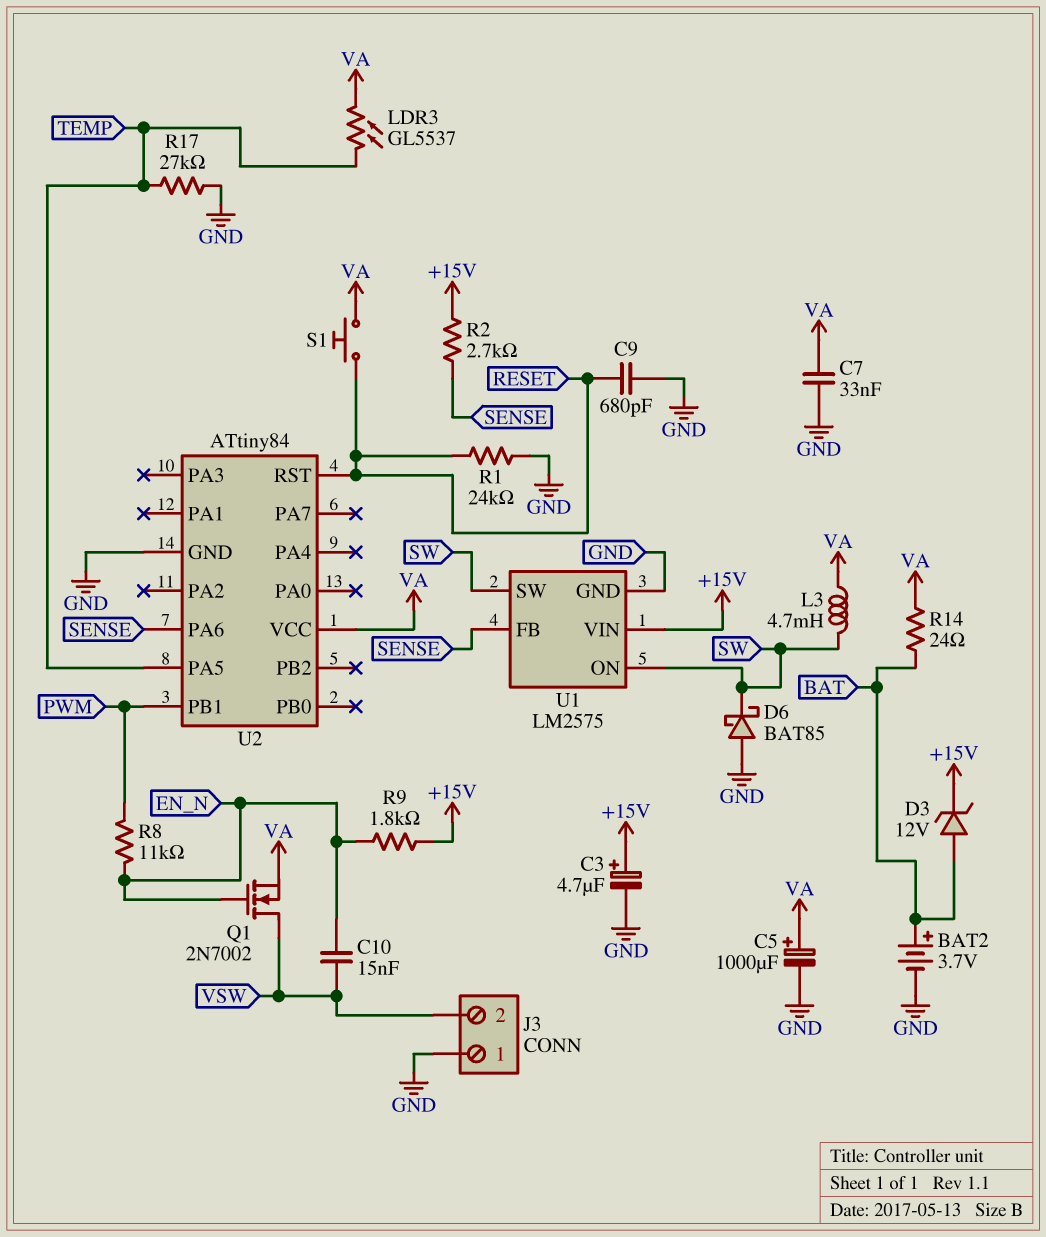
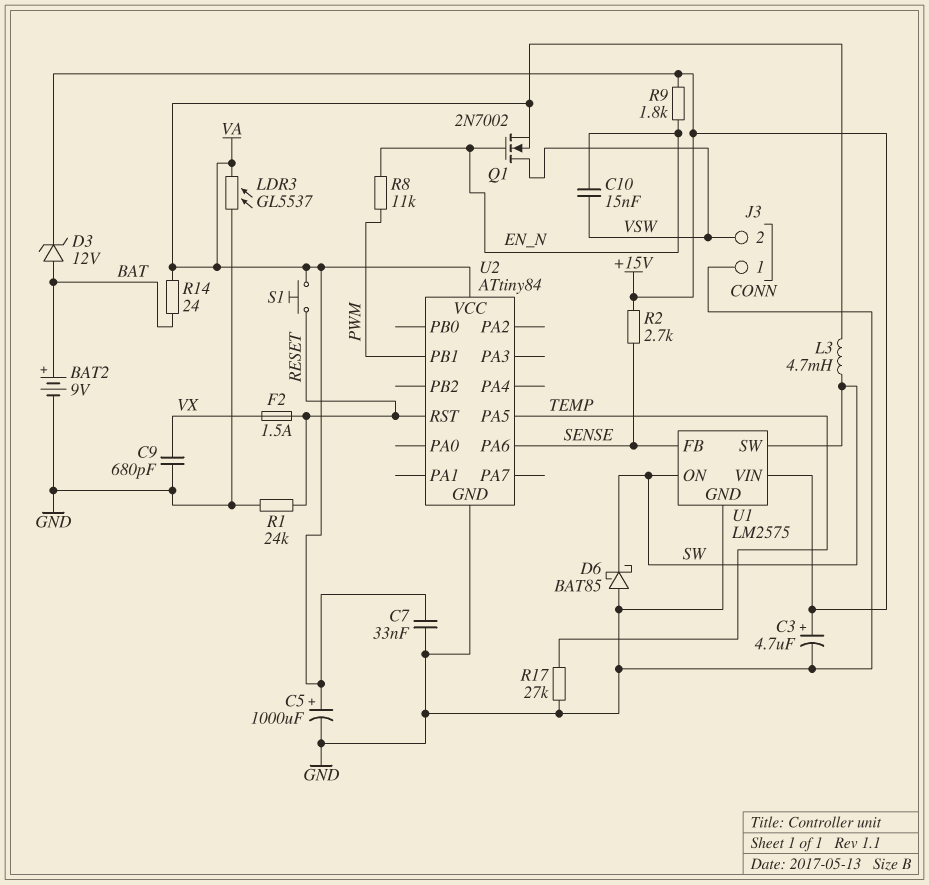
BAT2: 3.7V (plus BAT, minus GND) -> 9V (plus BAT, minus GND)
C9: 680pF (GND, RESET) -> 680pF (GND, VX)
F2: none -> 1.5A (RESET, VX)
LDR3: GL5537 (TEMP, VA) -> GL5537 (GND, VA)

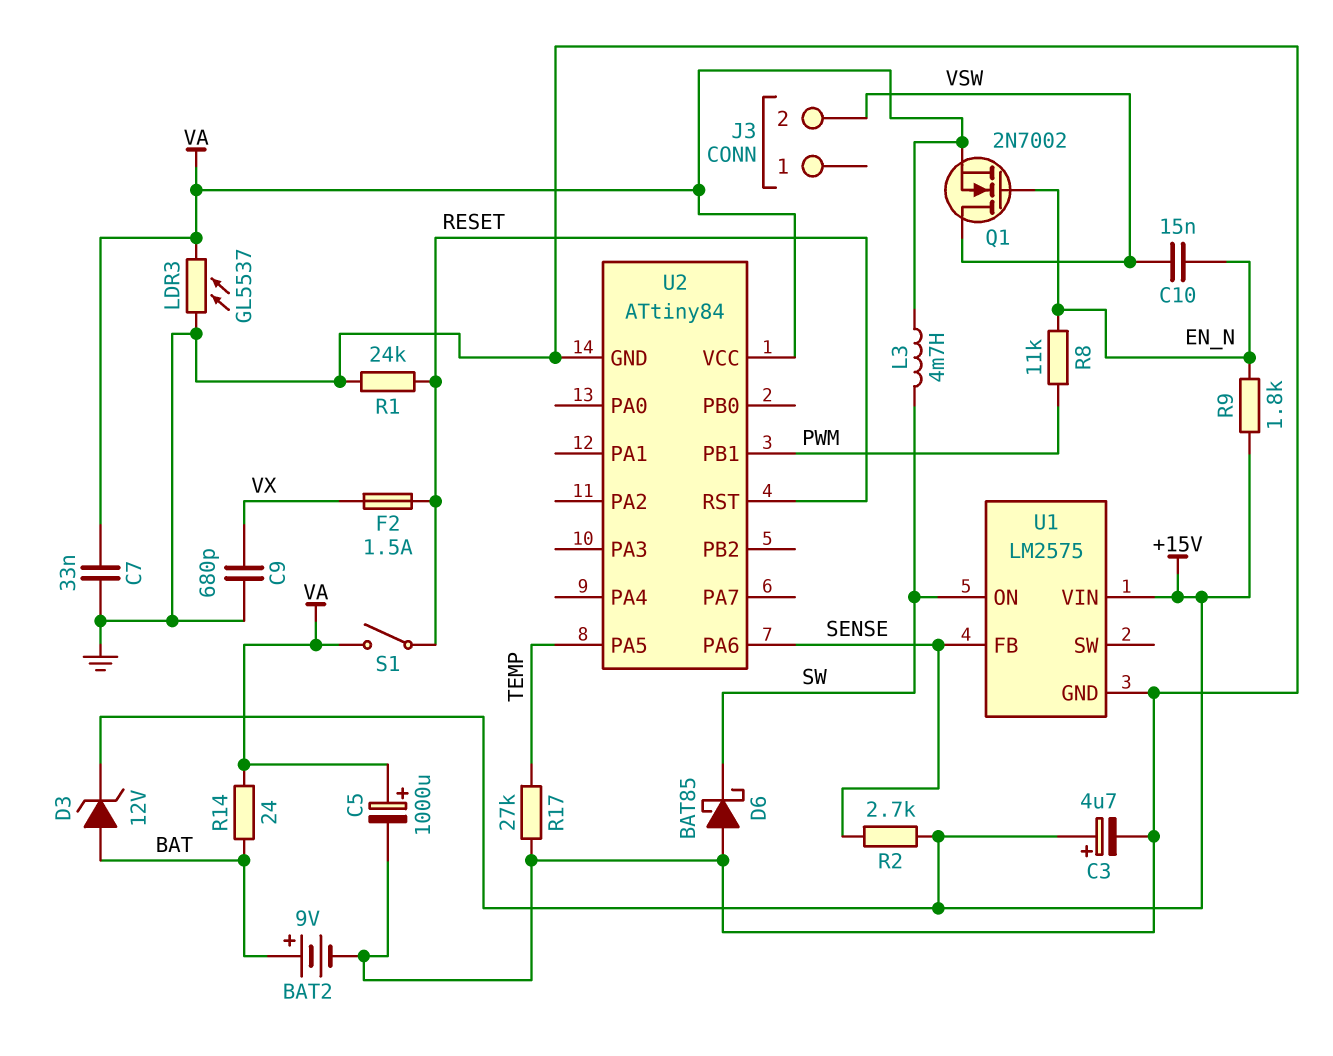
J3 pin 1: GND -> none
S1: button (RESET, VA) -> switch (RESET, VA)
U1 pin SW: SW -> none

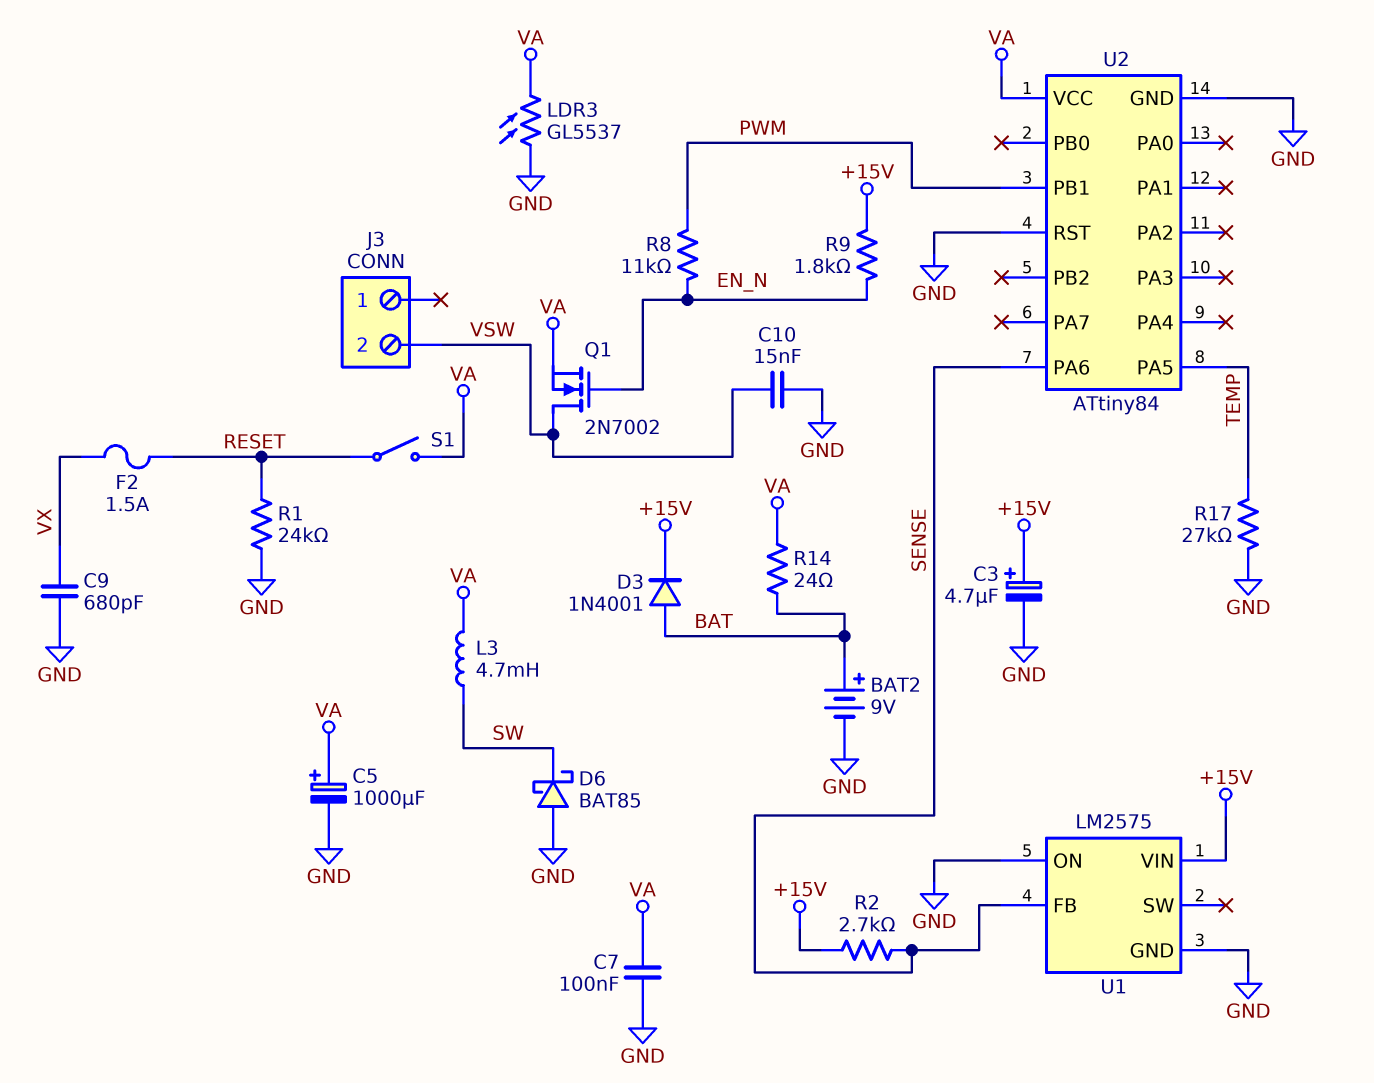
C7: 33nF (GND, VA) -> 100nF (GND, VA)
C10: 15nF (EN_N, VSW) -> 15nF (GND, VSW)
D3: zener 12V (A BAT, K +15V) -> diode 1N4001 (A BAT, K +15V)
U1 pin ON: SW -> GND
U2 pin RST: RESET -> GND

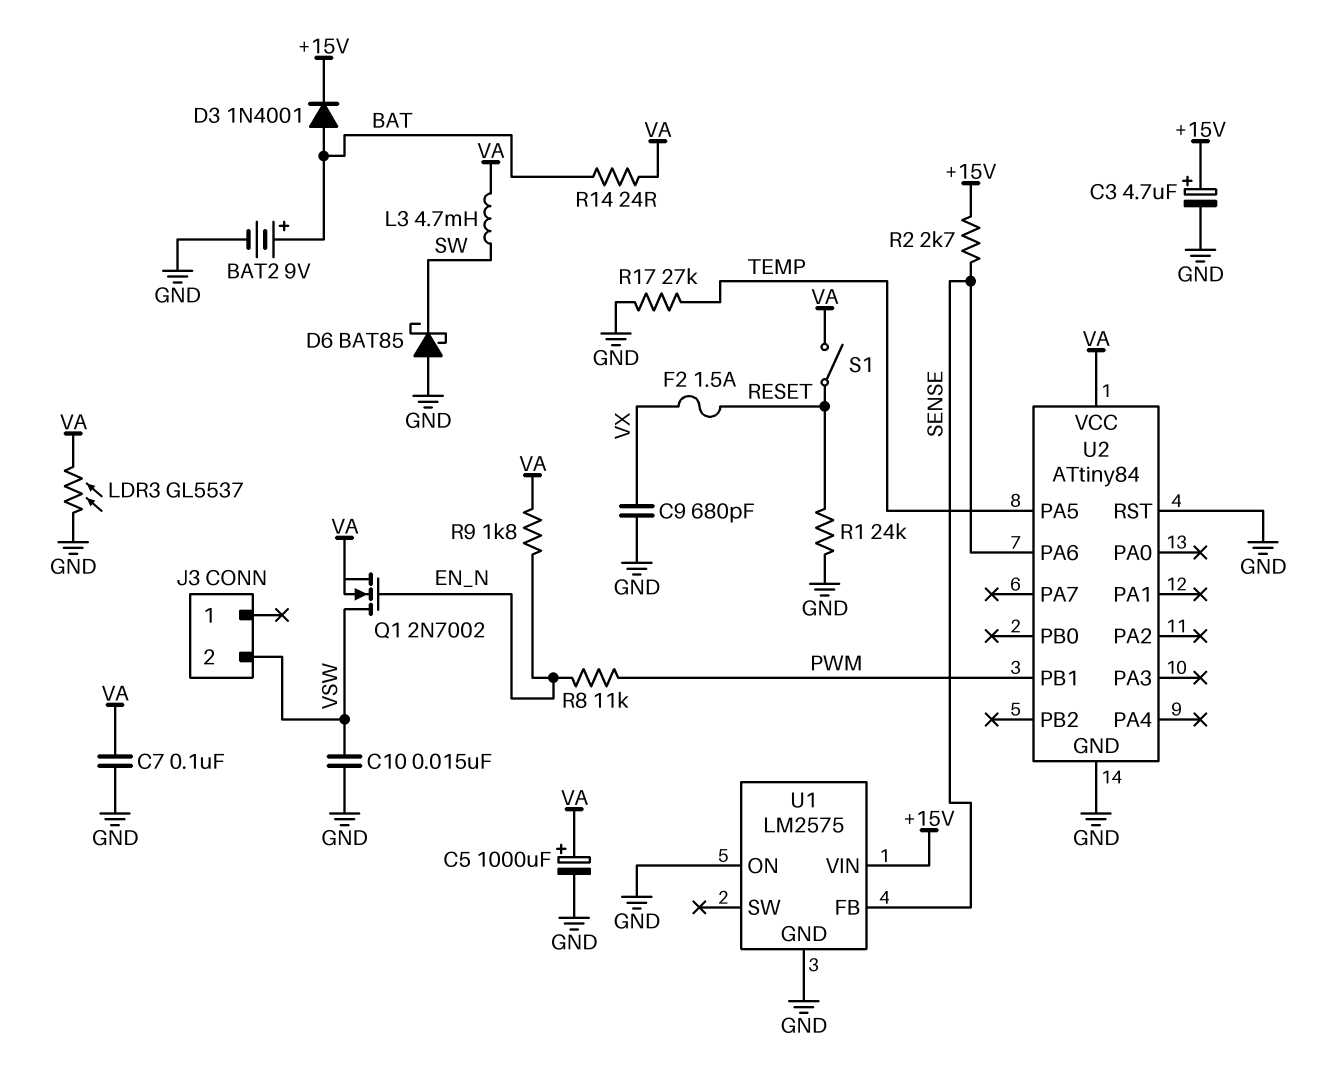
R9: 1.8k (+15V, EN_N) -> 1.8k (EN_N, VA)

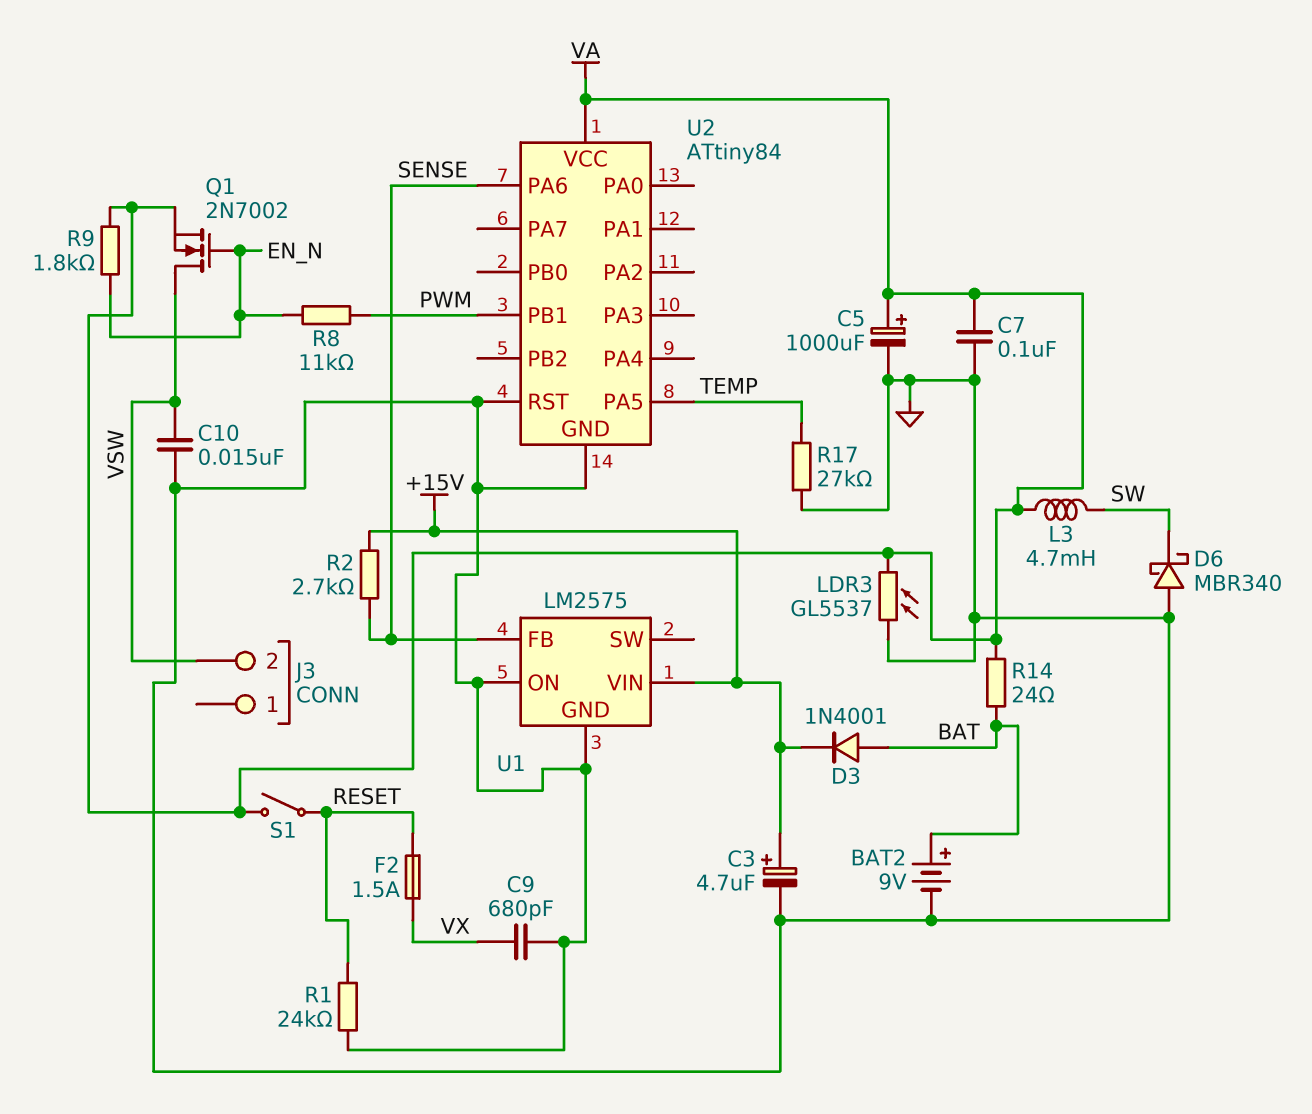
D6: schottky BAT85 (A GND, K SW) -> schottky MBR340 (A GND, K SW)

